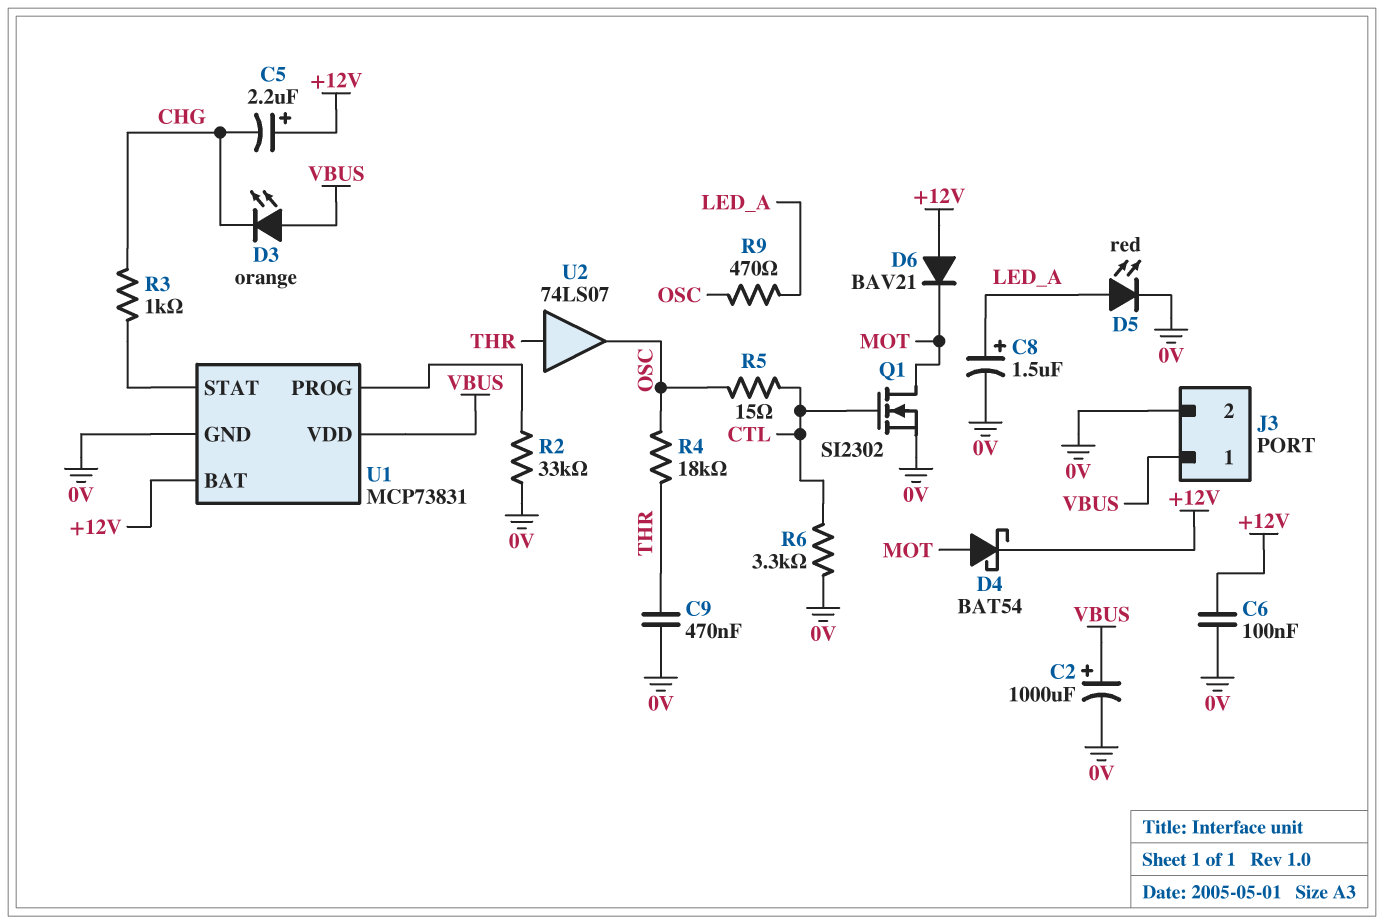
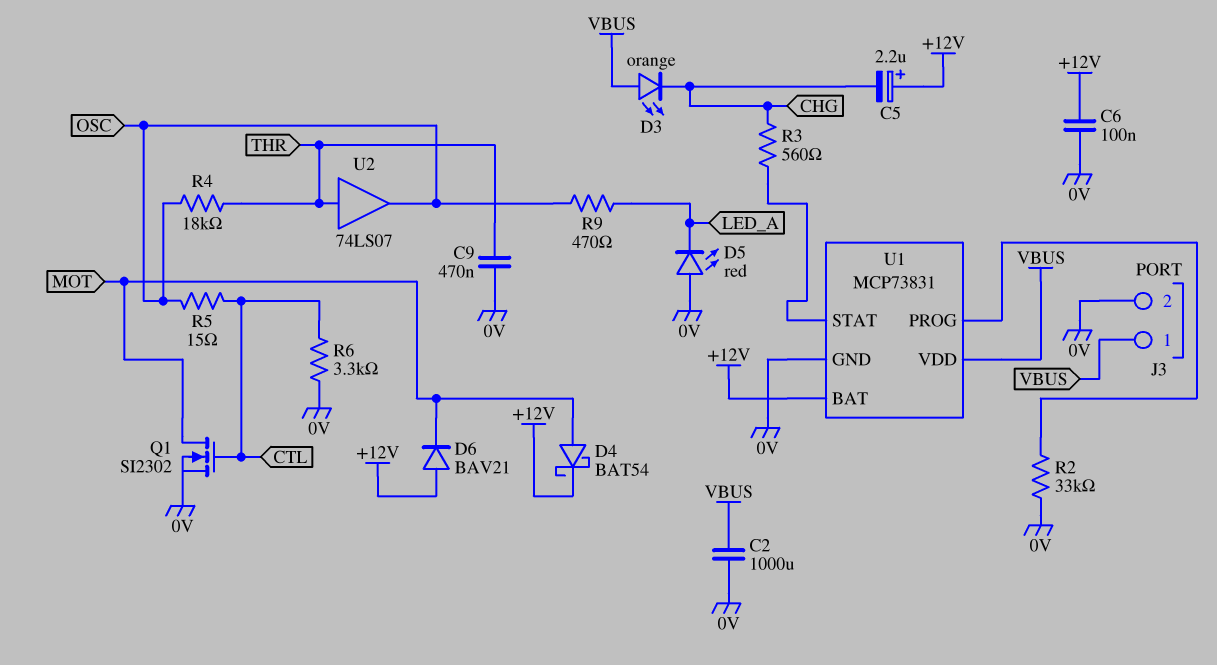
C2: 1000uF (plus VBUS, minus 0V) -> 1000uF (0V, VBUS)
C8: 1.5uF (plus LED_A, minus 0V) -> none
D5: LED red (A LED_A, K 0V) -> LED red (A 0V, K LED_A)
R3: 1k (CHG, U1/STAT) -> 560 (CHG, U1/STAT)

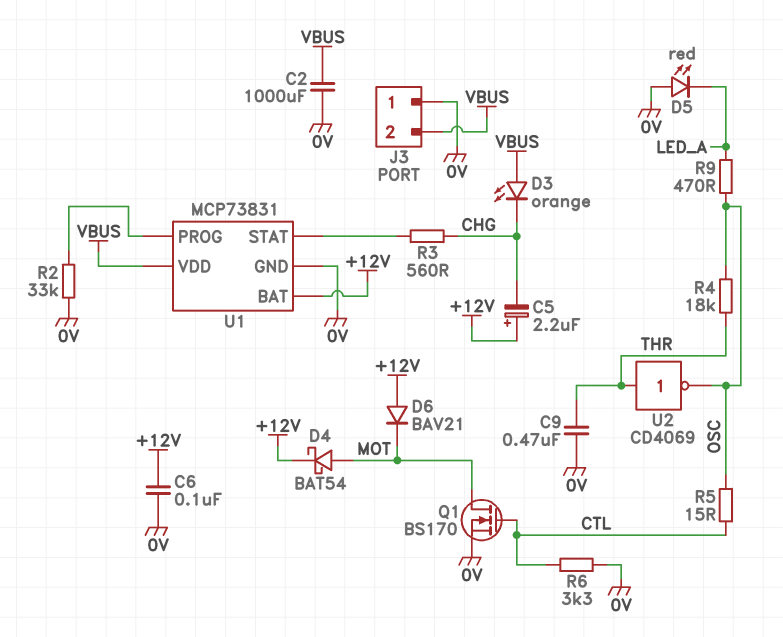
J3 pin 1: VBUS -> 0V
J3 pin 2: 0V -> VBUS
Q1: NMOS SI2302 (G CTL, D MOT, S 0V) -> NMOS BS170 (G CTL, D MOT, S 0V)
U2: buffer 74LS07 (in THR, out OSC) -> NOT CD4069 (in THR, out OSC)

